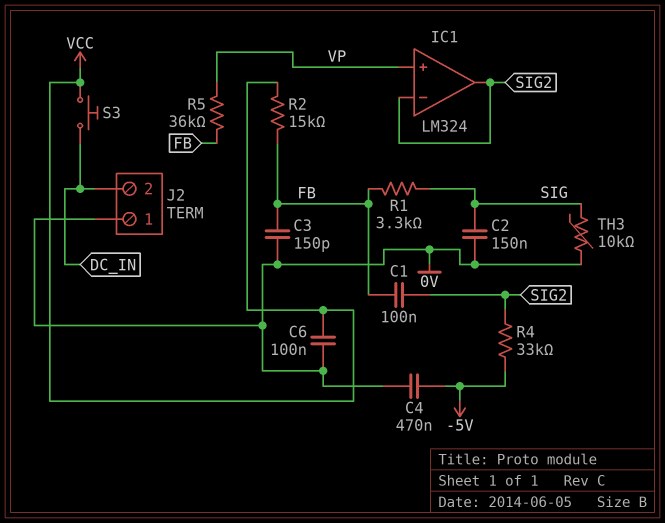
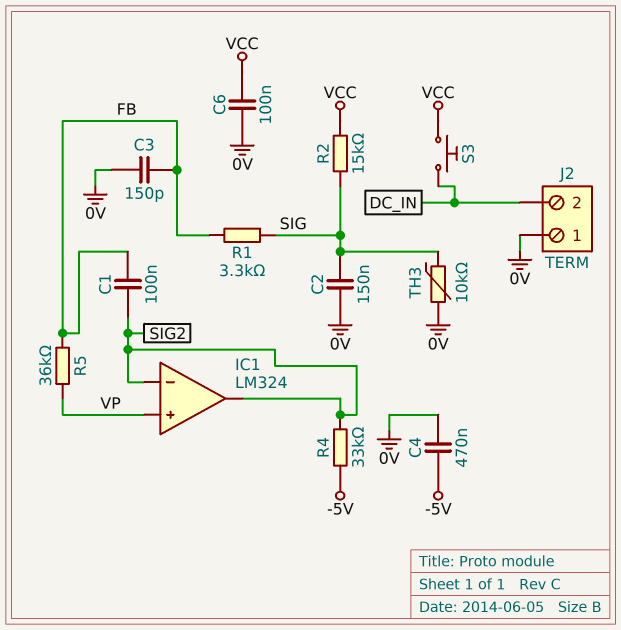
R2: 15k (FB, VCC) -> 15k (SIG, VCC)

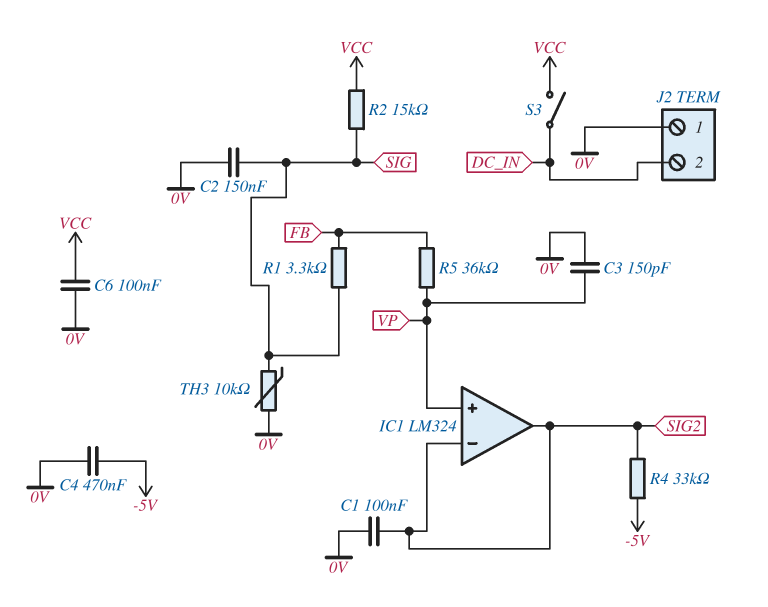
C1: 100nF (FB, SIG2) -> 100nF (0V, SIG2)
C3: 150pF (0V, FB) -> 150pF (0V, VP)
S3: button (DC_IN, VCC) -> switch (DC_IN, VCC)

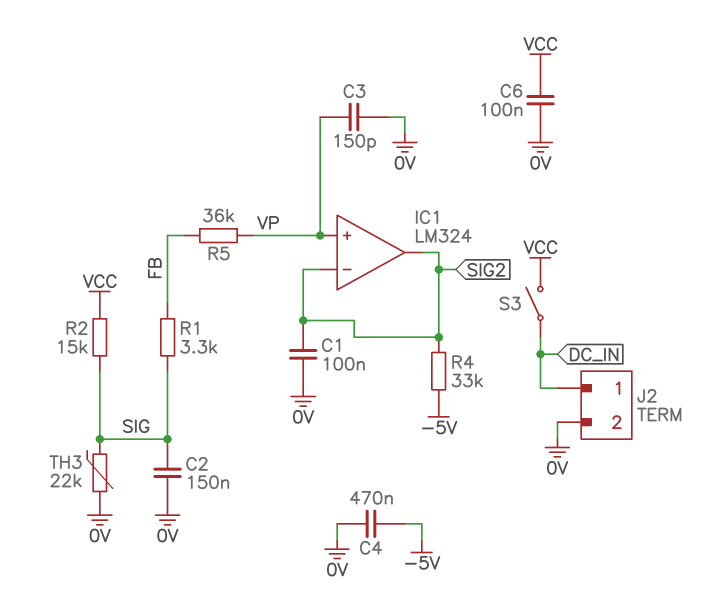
J2 pin 1: 0V -> DC_IN
J2 pin 2: DC_IN -> 0V
TH3: 10k (0V, SIG) -> 22k (0V, SIG)

